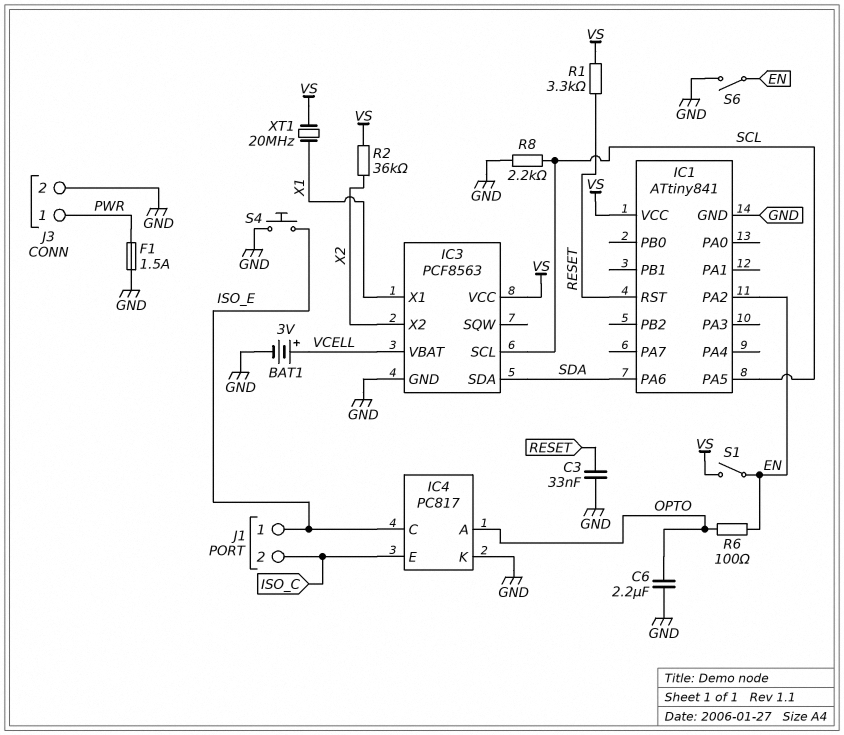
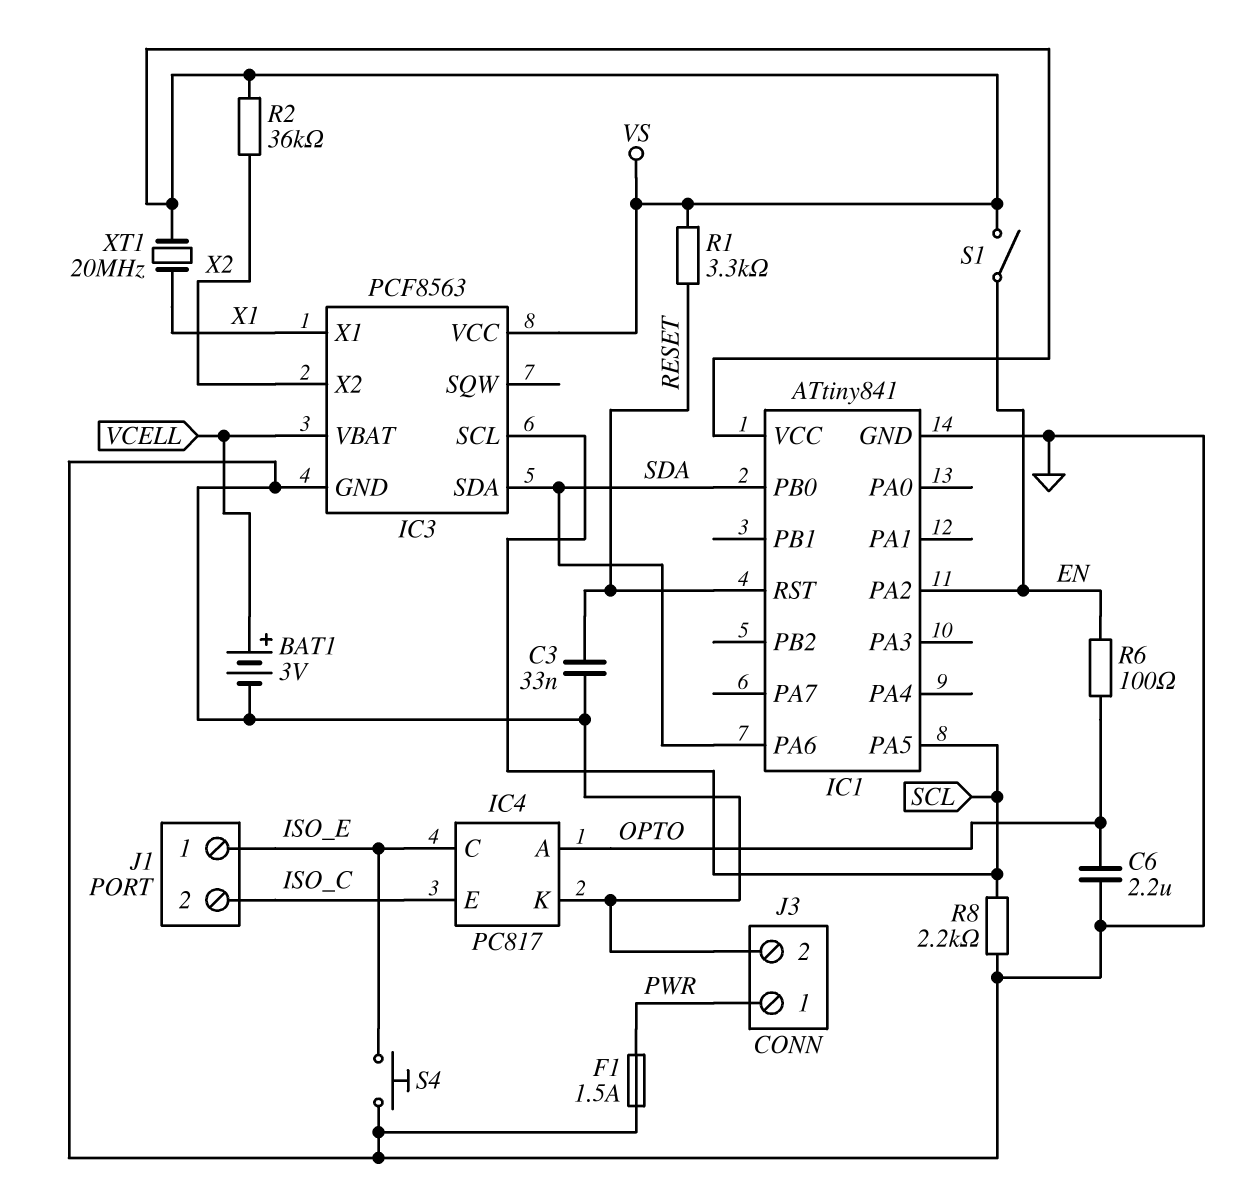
IC1 pin PB0: none -> SDA
S6: switch (EN, GND) -> none

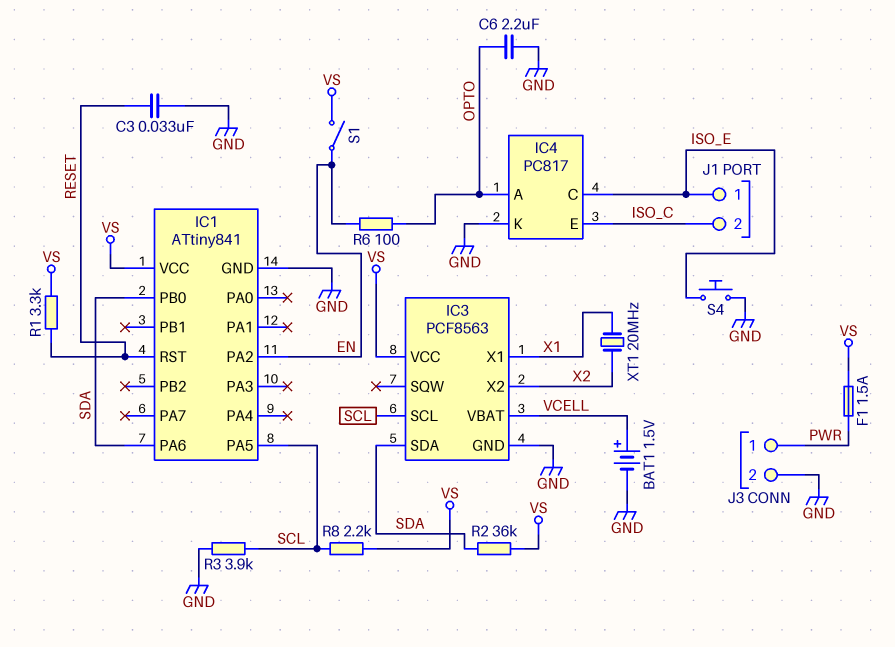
BAT1: 3V (plus VCELL, minus GND) -> 1.5V (plus VCELL, minus GND)
F1: 1.5A (GND, PWR) -> 1.5A (PWR, VS)
R2: 36k (VS, X2) -> 36k (SDA, VS)
R3: none -> 3.9k (GND, SCL)
R8: 2.2k (GND, SCL) -> 2.2k (SCL, VS)
XT1: 20MHz (VS, X1) -> 20MHz (X1, X2)

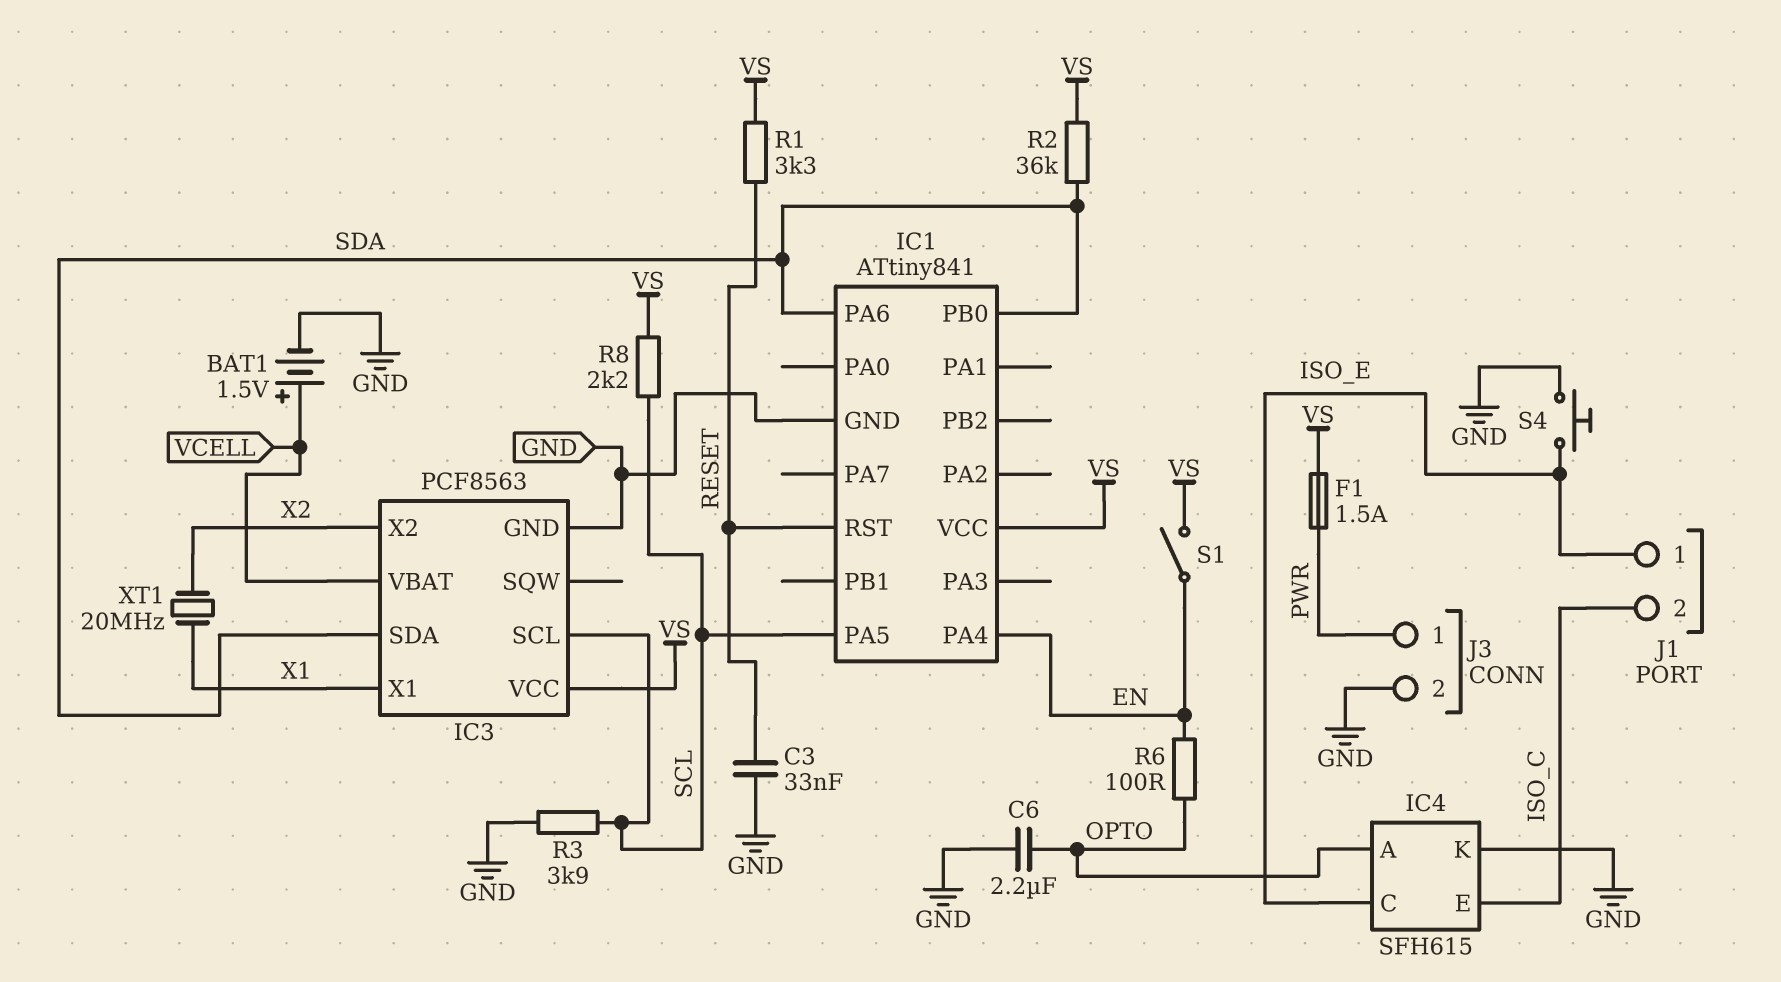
IC1 pin PA2: EN -> none
IC1 pin PA4: none -> EN
IC4: PC817 -> SFH615

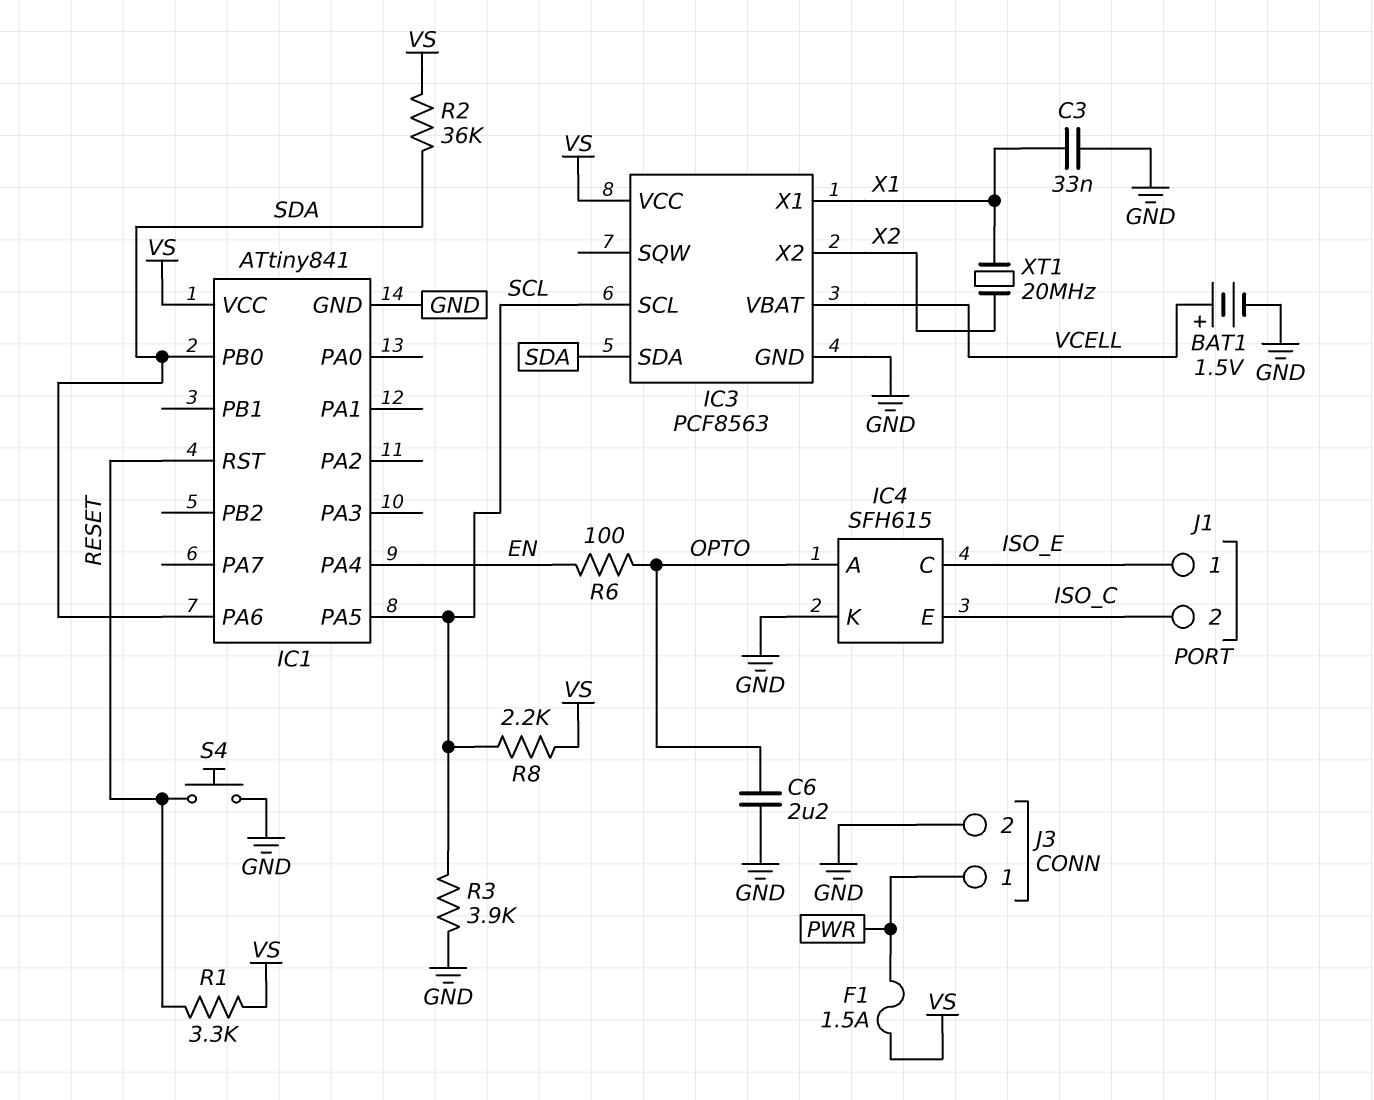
C3: 33nF (GND, RESET) -> 33nF (GND, X1)
S1: switch (EN, VS) -> none
S4: button (GND, ISO_E) -> button (GND, RESET)

